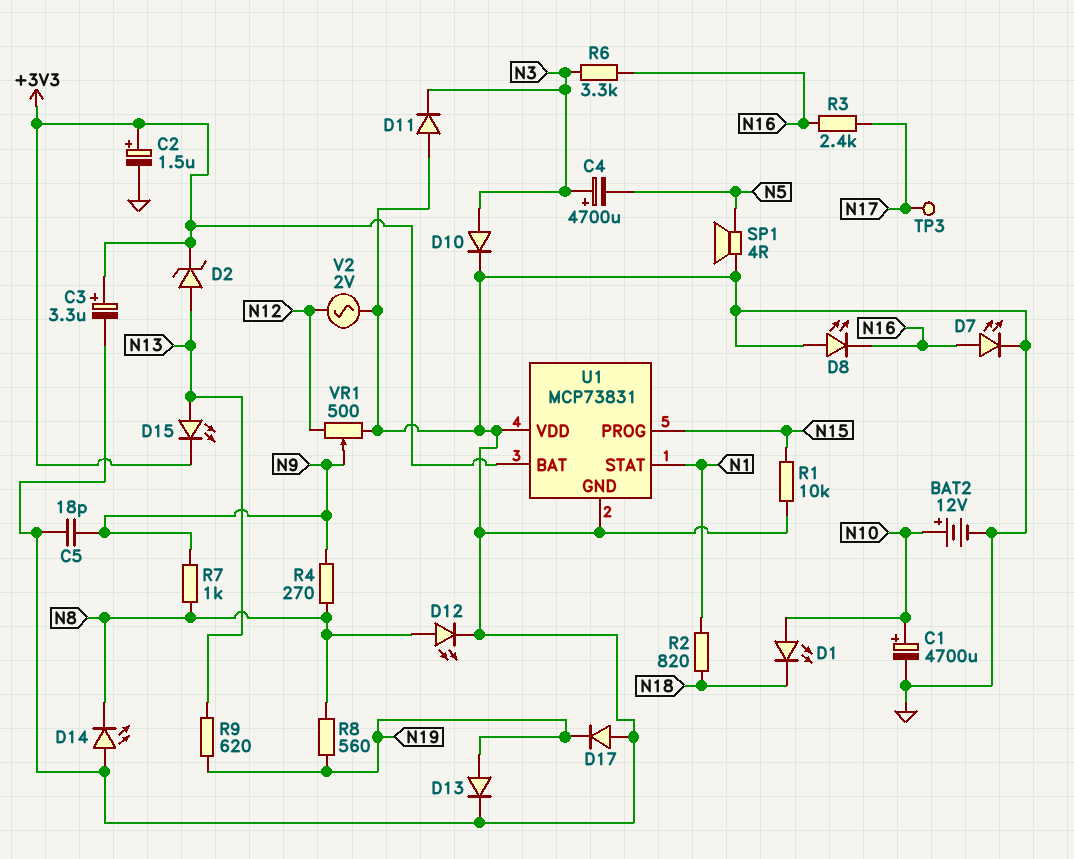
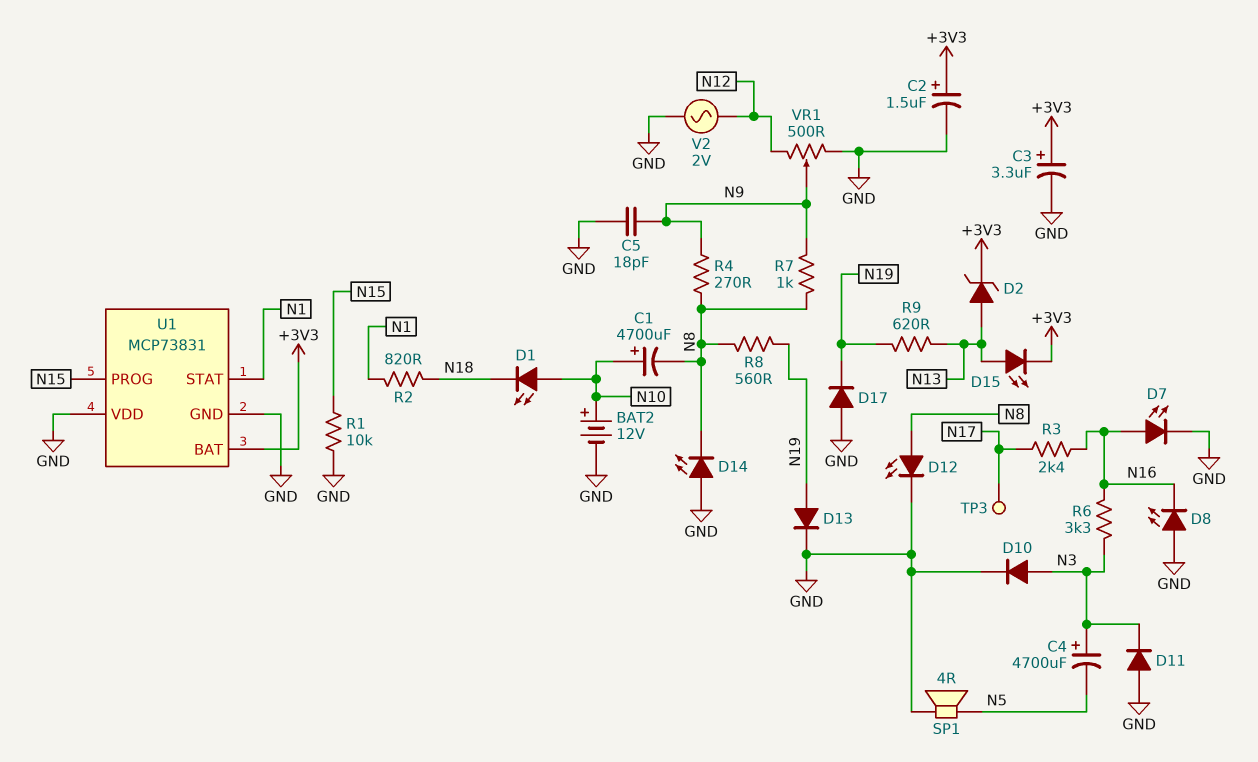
C1: 4700uF (plus N10, minus GND) -> 4700uF (plus N10, minus N8)

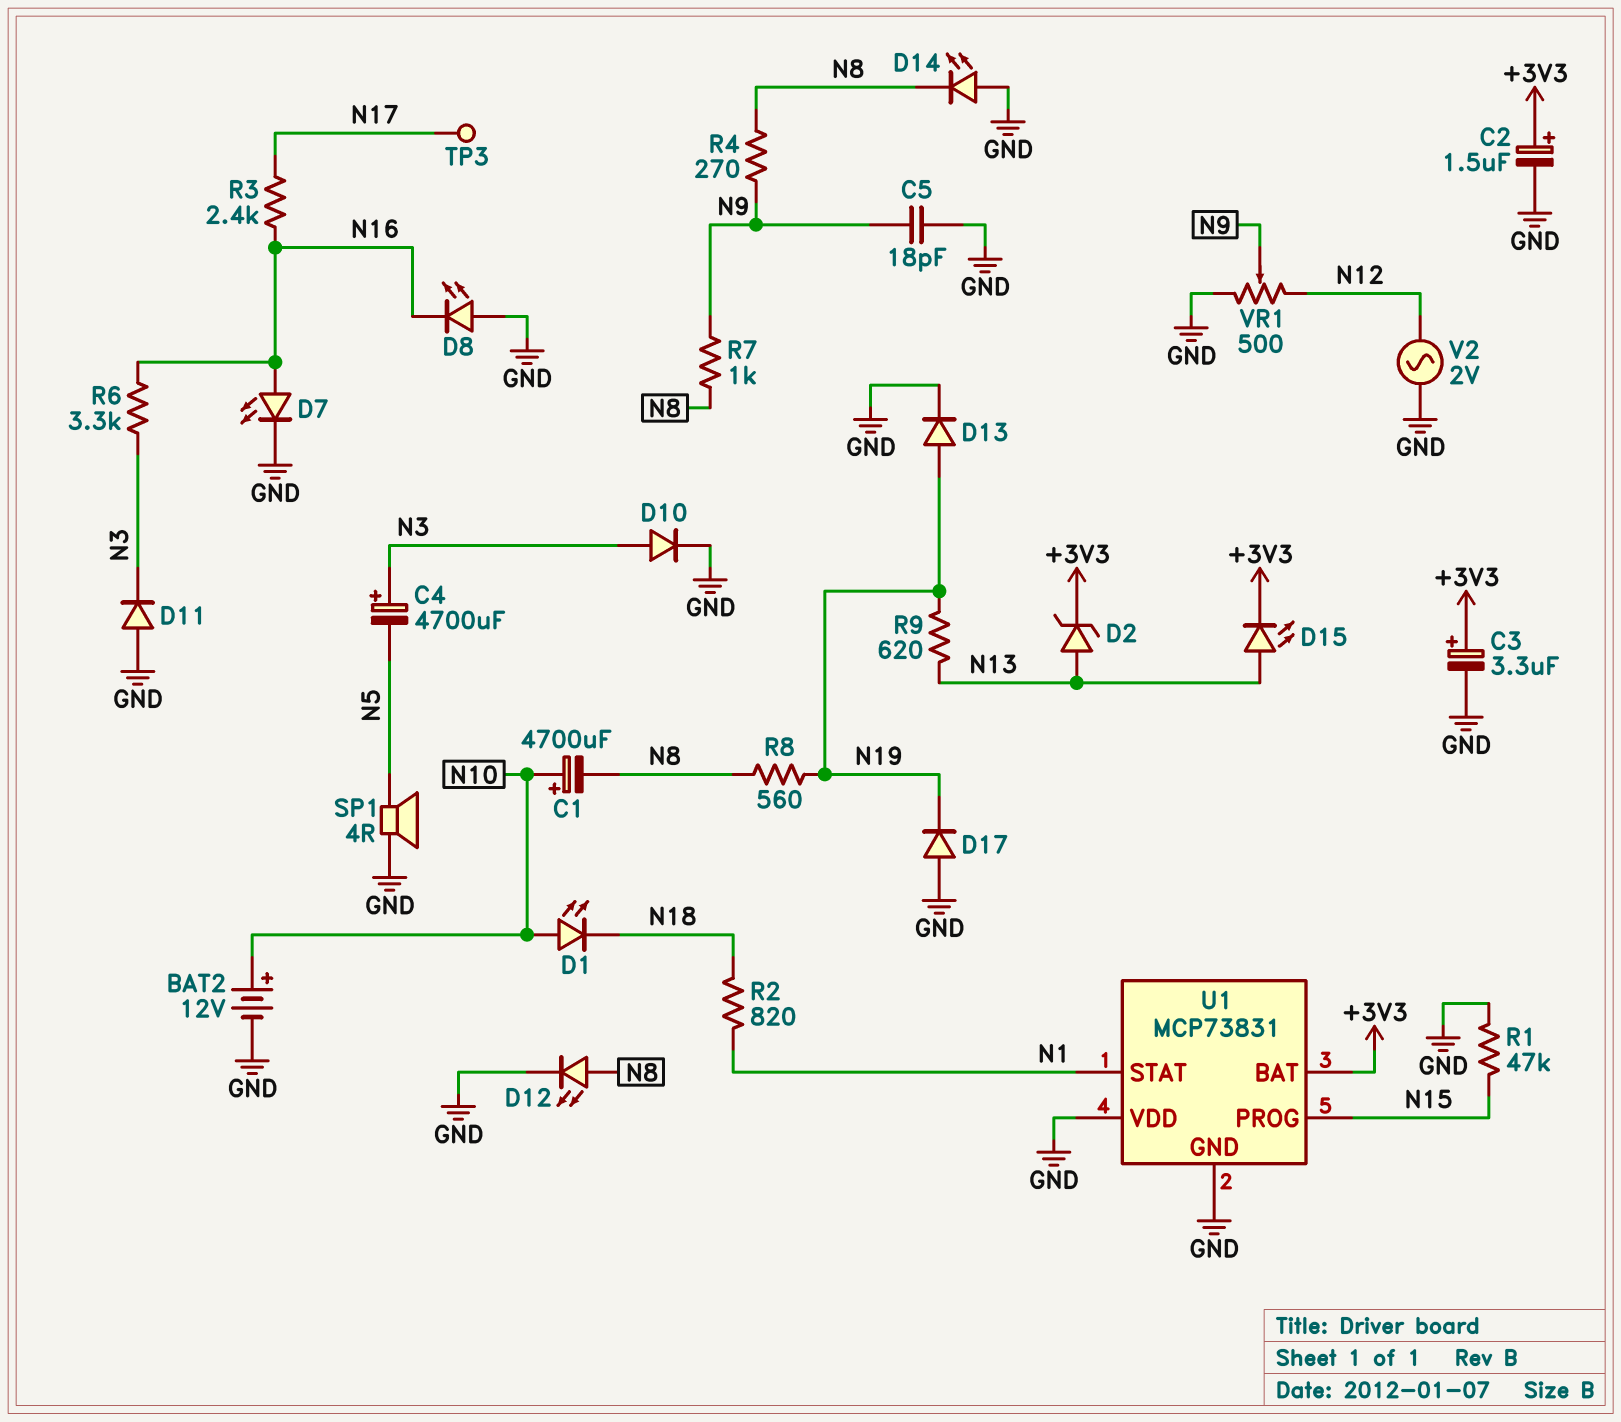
R1: 10k (GND, N15) -> 47k (GND, N15)

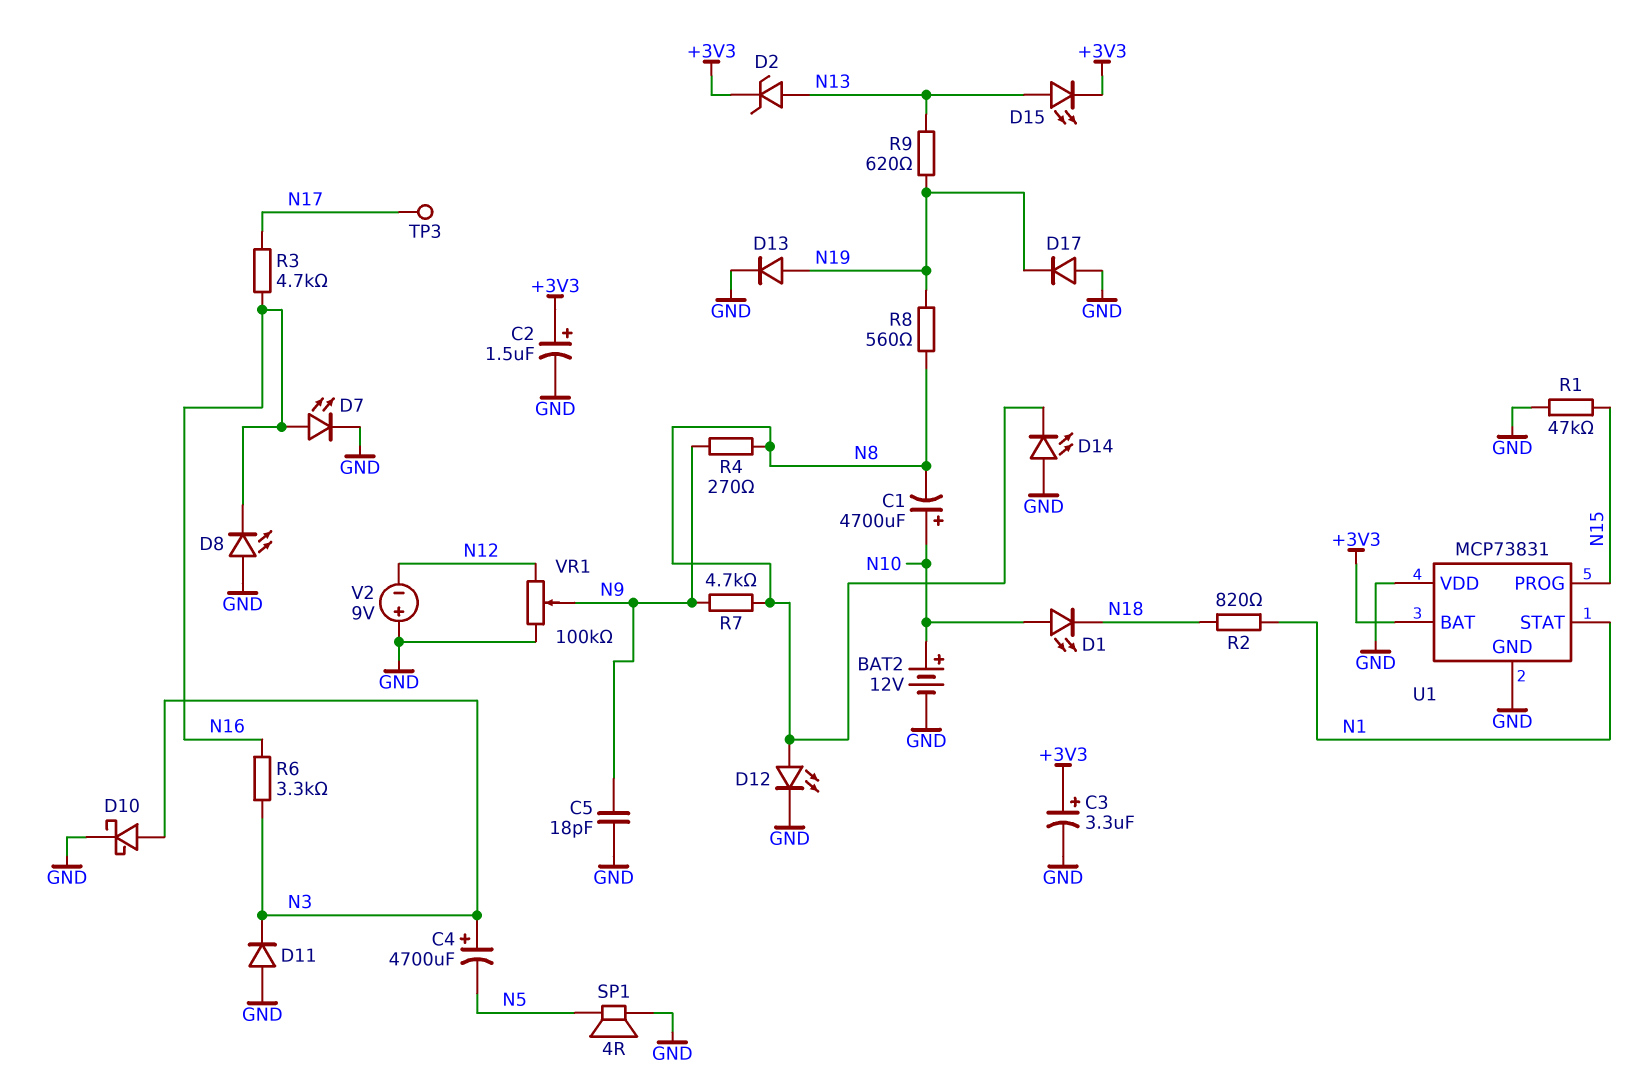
D10: diode (A N3, K GND) -> schottky (A N3, K GND)
R3: 2.4k (N16, N17) -> 4.7k (N16, N17)
R7: 1k (N8, N9) -> 4.7k (N8, N9)
V2: AC 2V (GND, N12) -> 9V (plus GND, minus N12)
VR1: 500 (GND, N12, wiper N9) -> 100k (GND, N12, wiper N9)

